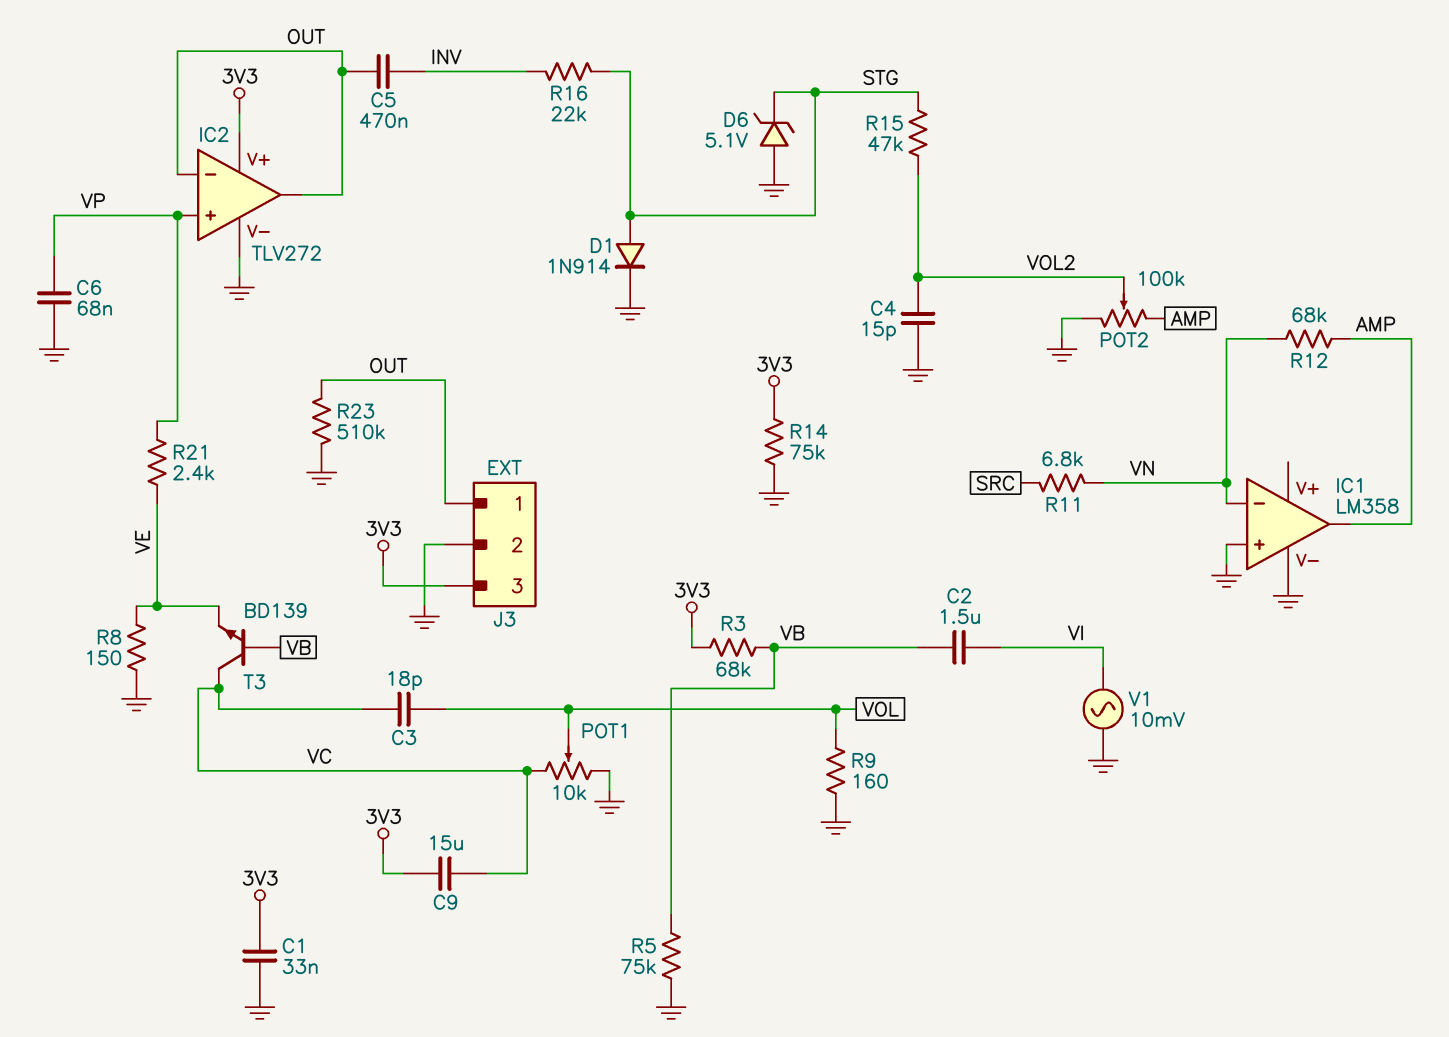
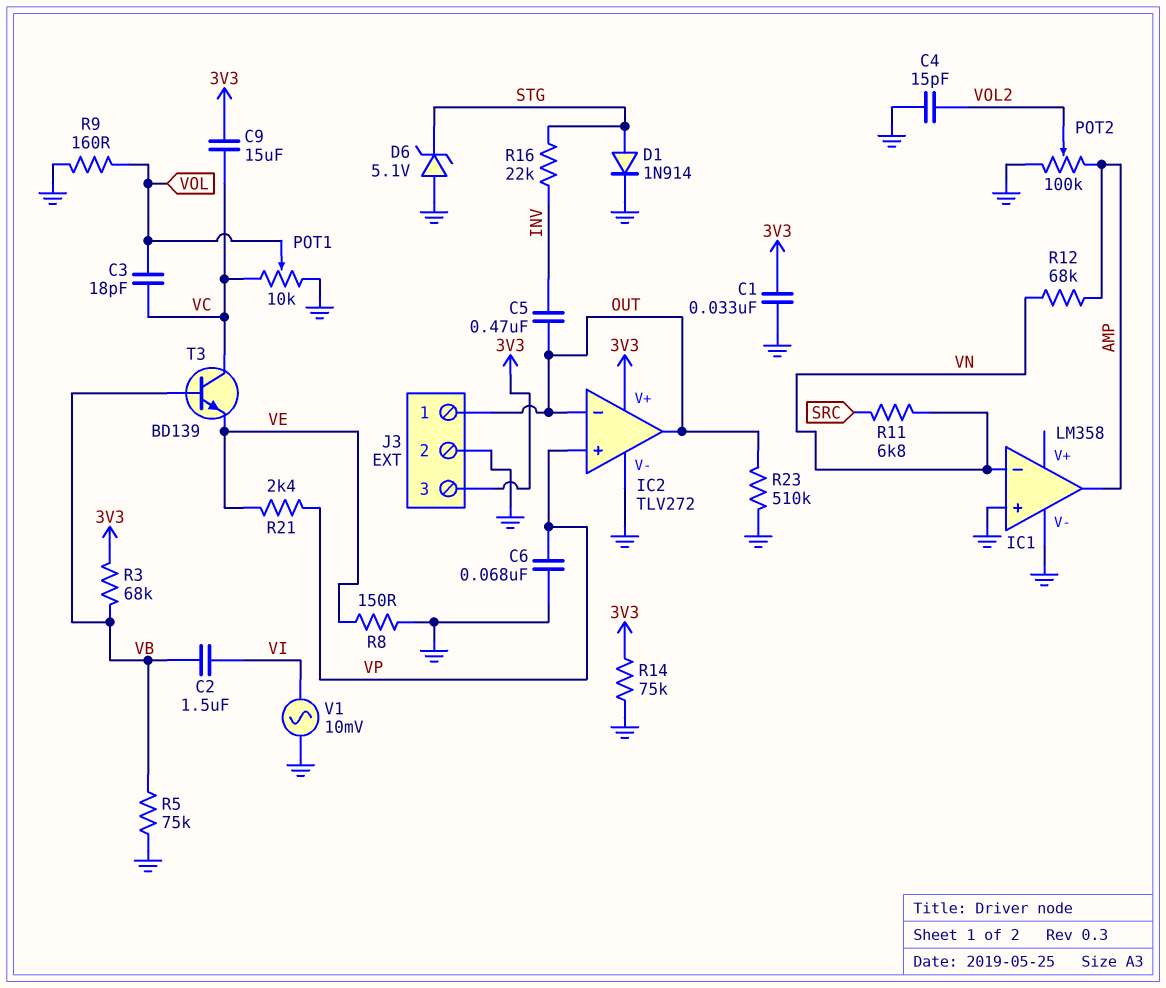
R15: 47k (STG, VOL2) -> none

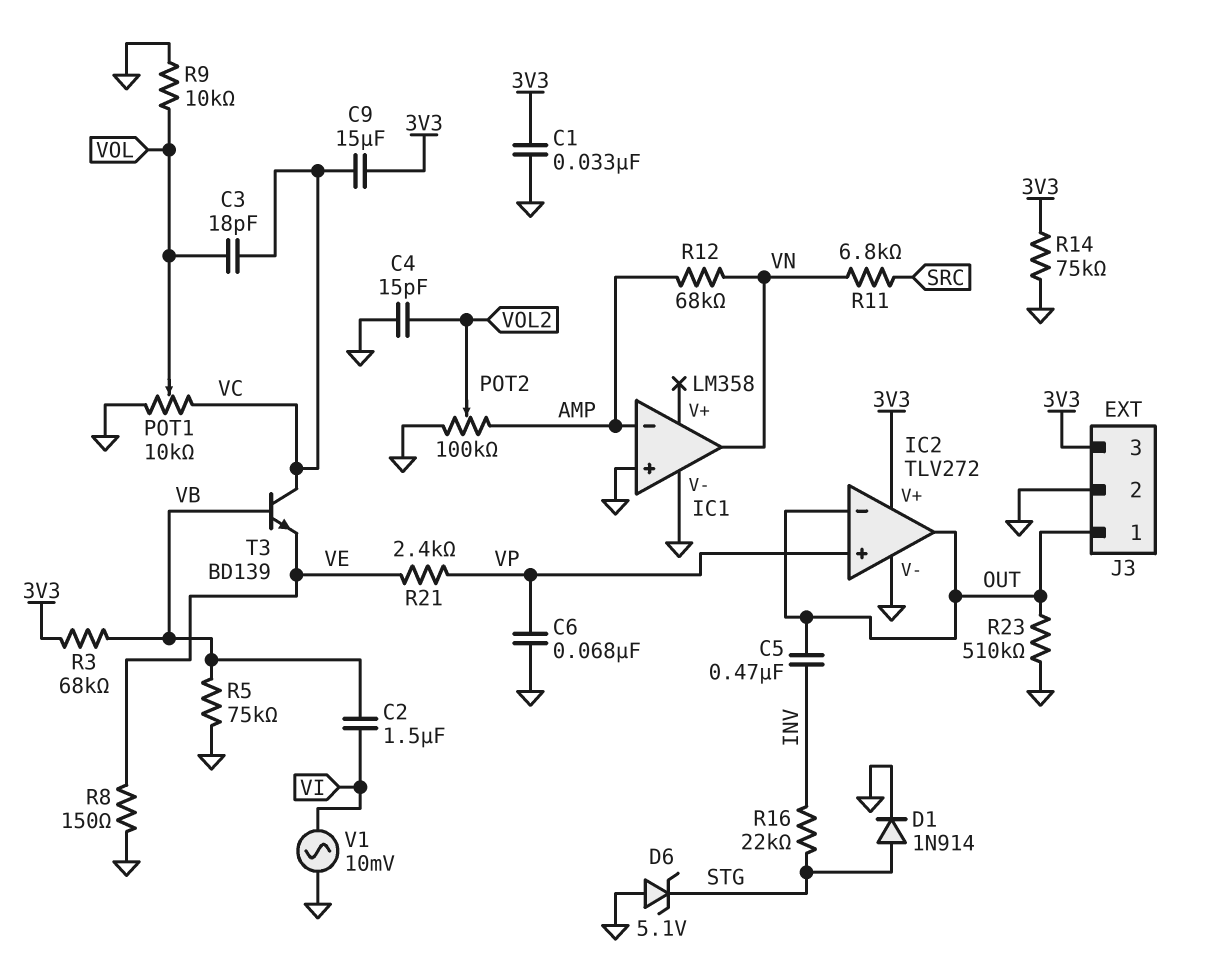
IC1 pin in-: VN -> AMP
IC1 pin out: AMP -> VN
R9: 160 (GND, VOL) -> 10k (GND, VOL)

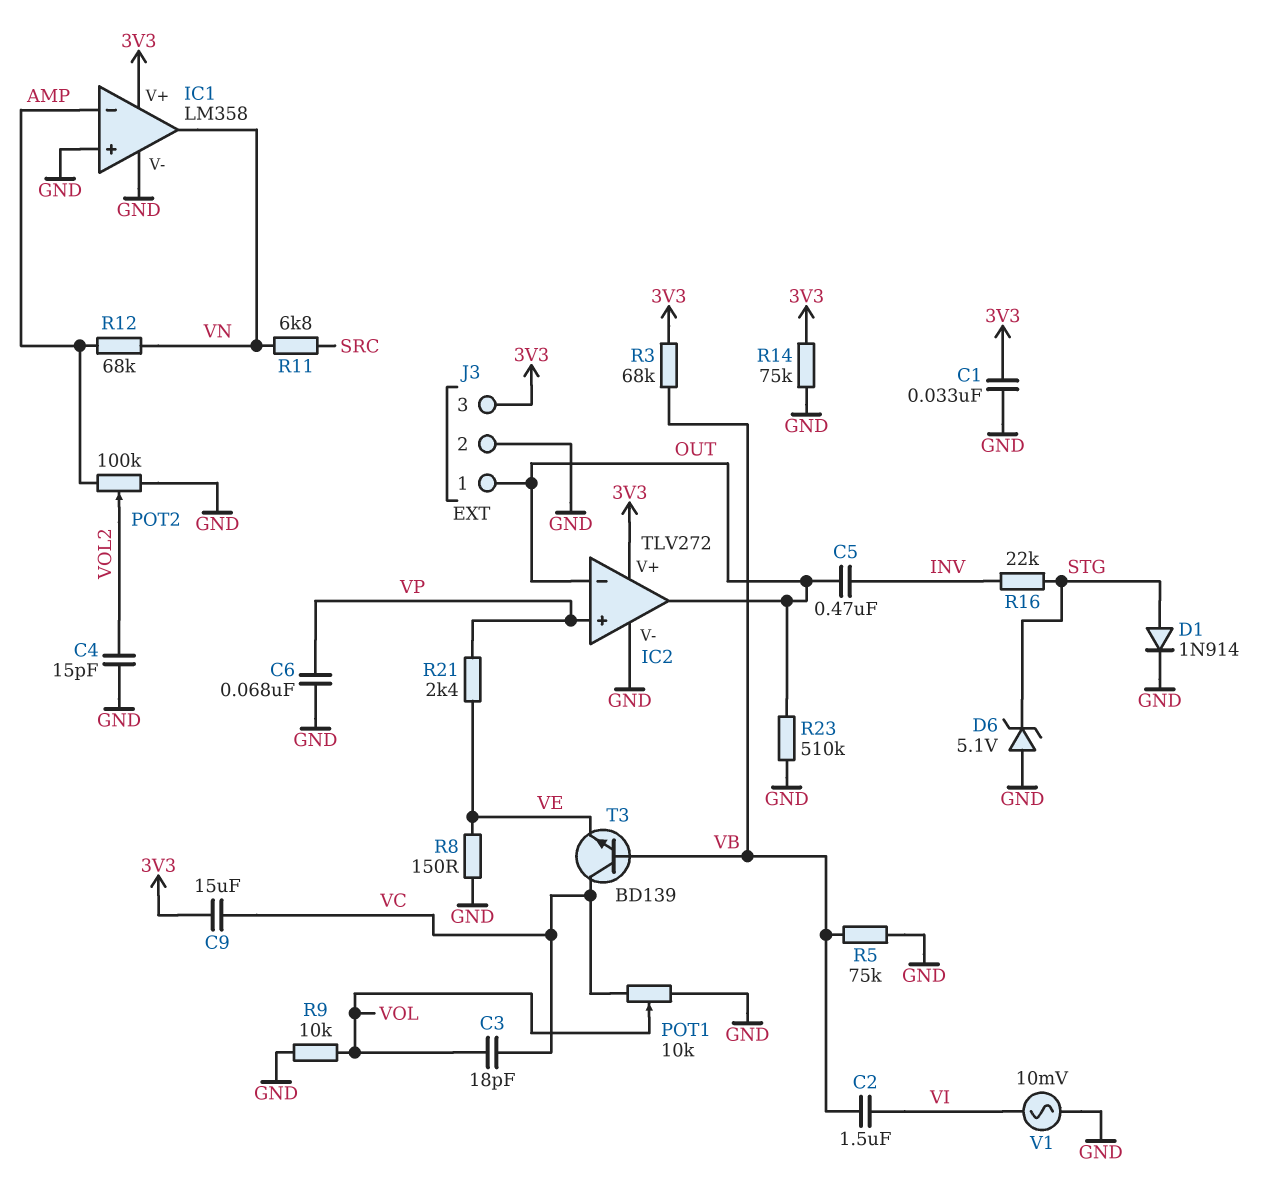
IC1 pin V+: none -> 3V3

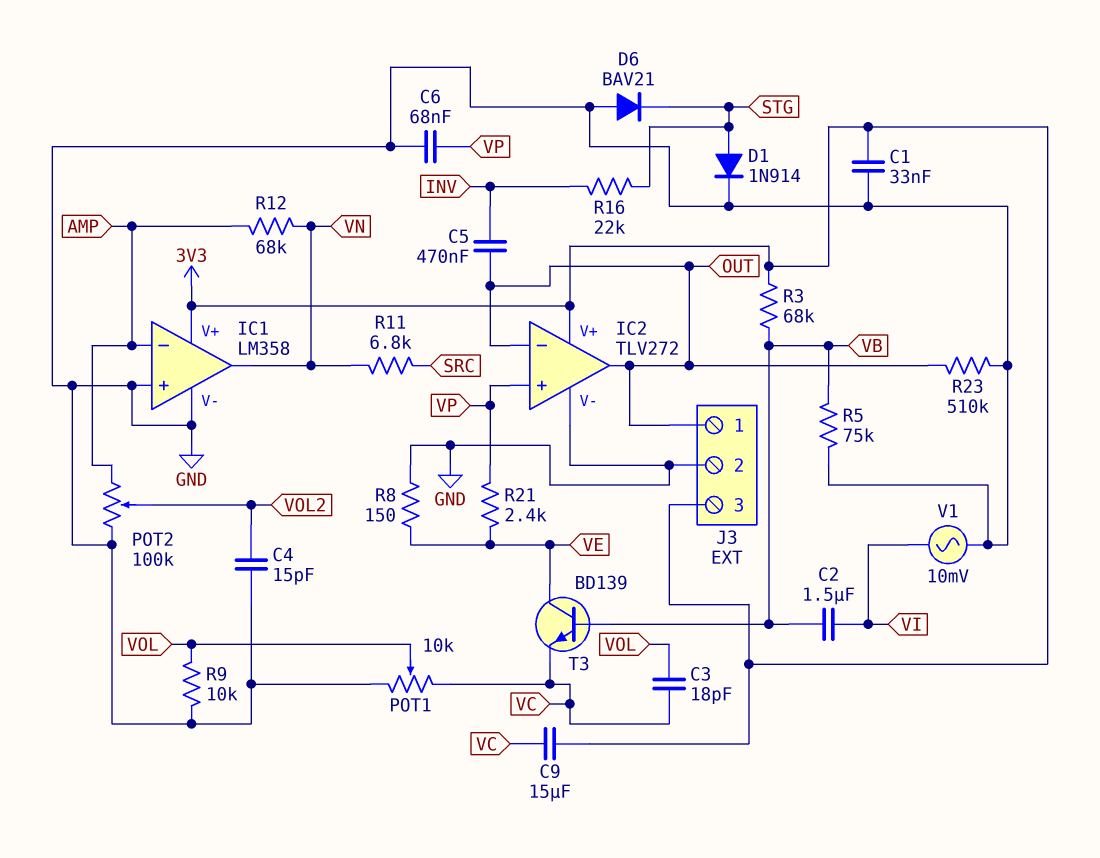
D6: zener 5.1V (A GND, K STG) -> diode BAV21 (A GND, K STG)
R14: 75k (3V3, GND) -> none
T3: NPN BD139 (B VB, C VC, E VE) -> NPN BD139 (B VB, C VE, E VC)

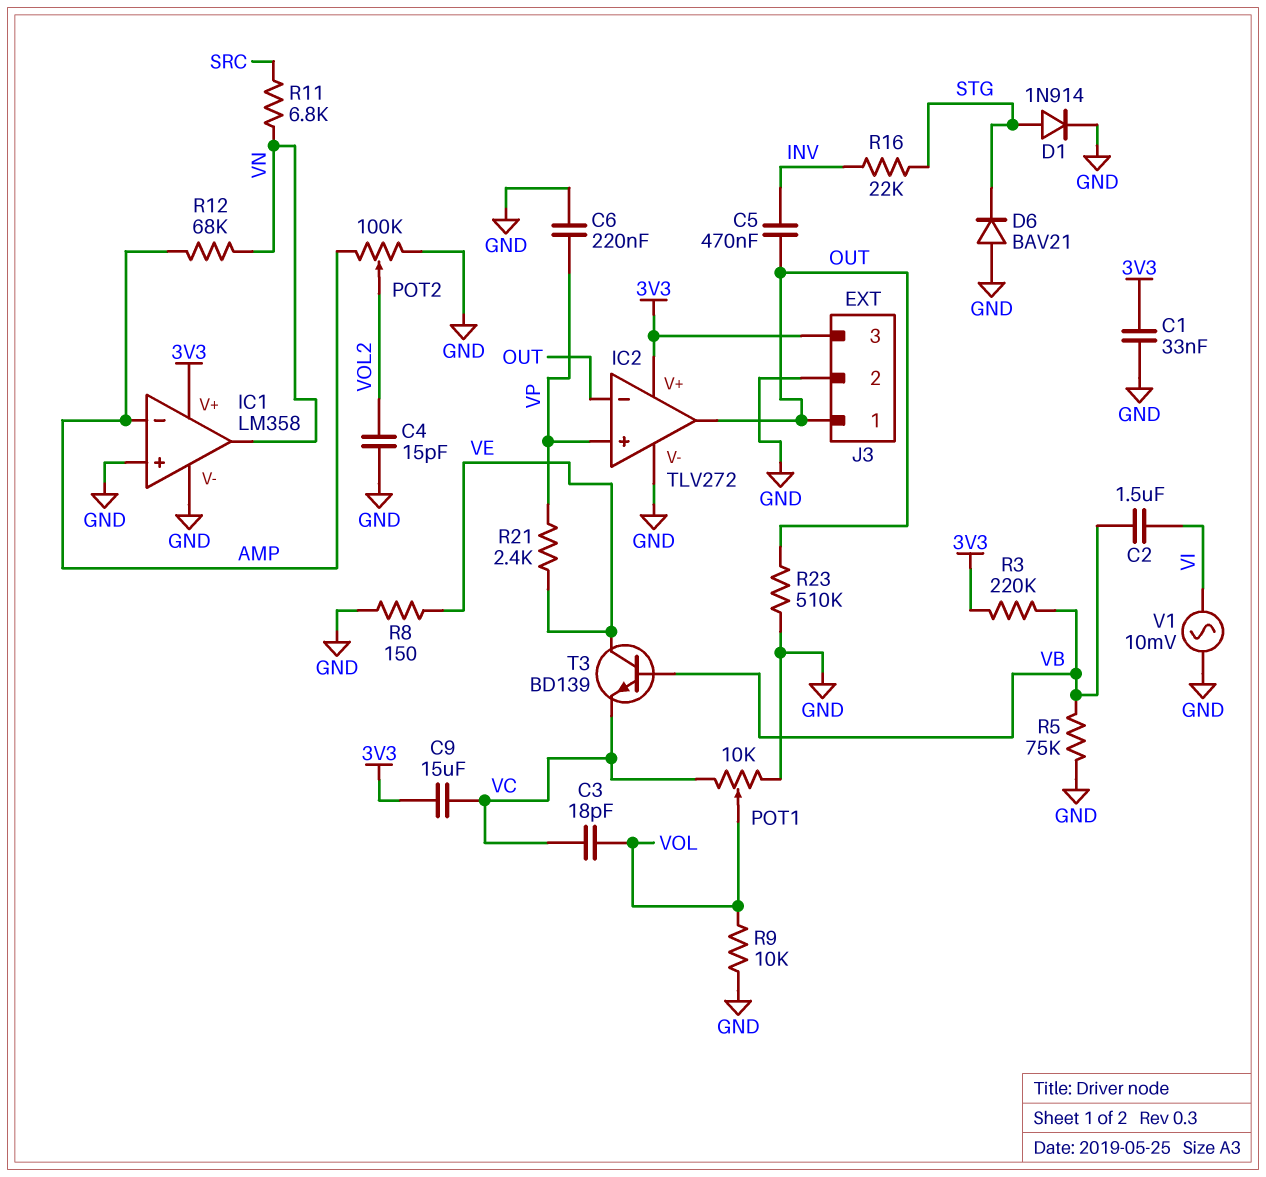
C6: 68nF (GND, VP) -> 220nF (GND, VP)
R3: 68k (3V3, VB) -> 220k (3V3, VB)

